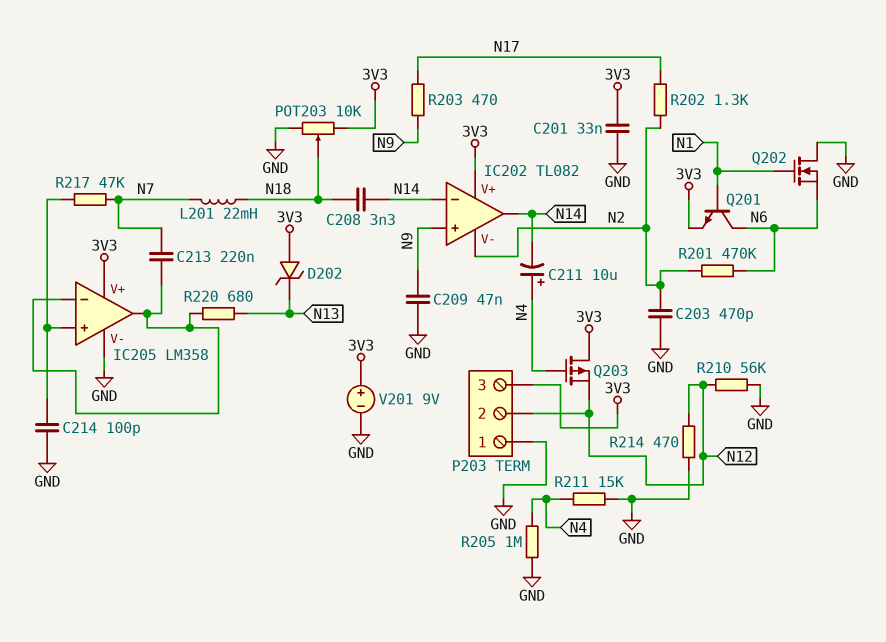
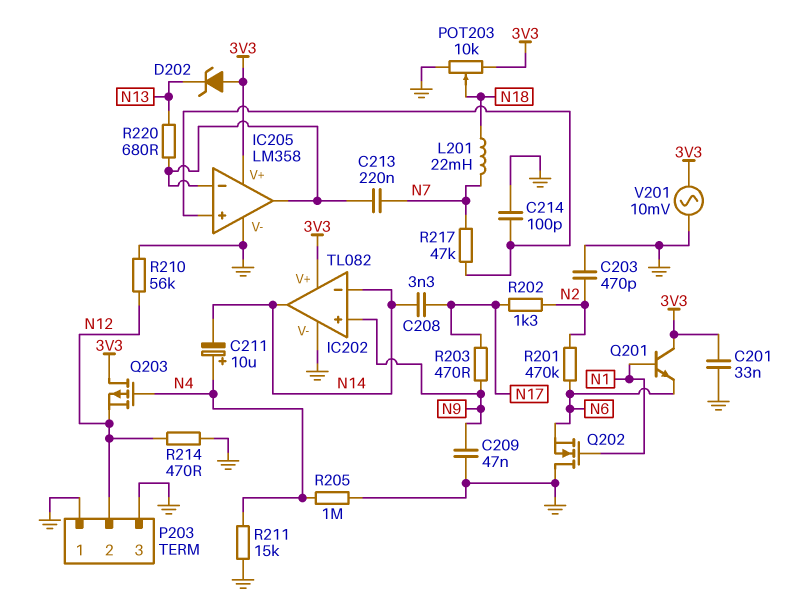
C208: 3.3nF (N14, N18) -> 3.3nF (N14, N17)
IC202 pin V-: N2 -> GND
P203 pin 3: 3V3 -> GND
Q201: NPN (B N1, C N6, E 3V3) -> NPN (B N1, C 3V3, E N6)
V201: 9V (plus 3V3, minus GND) -> AC 10mV (3V3, GND)

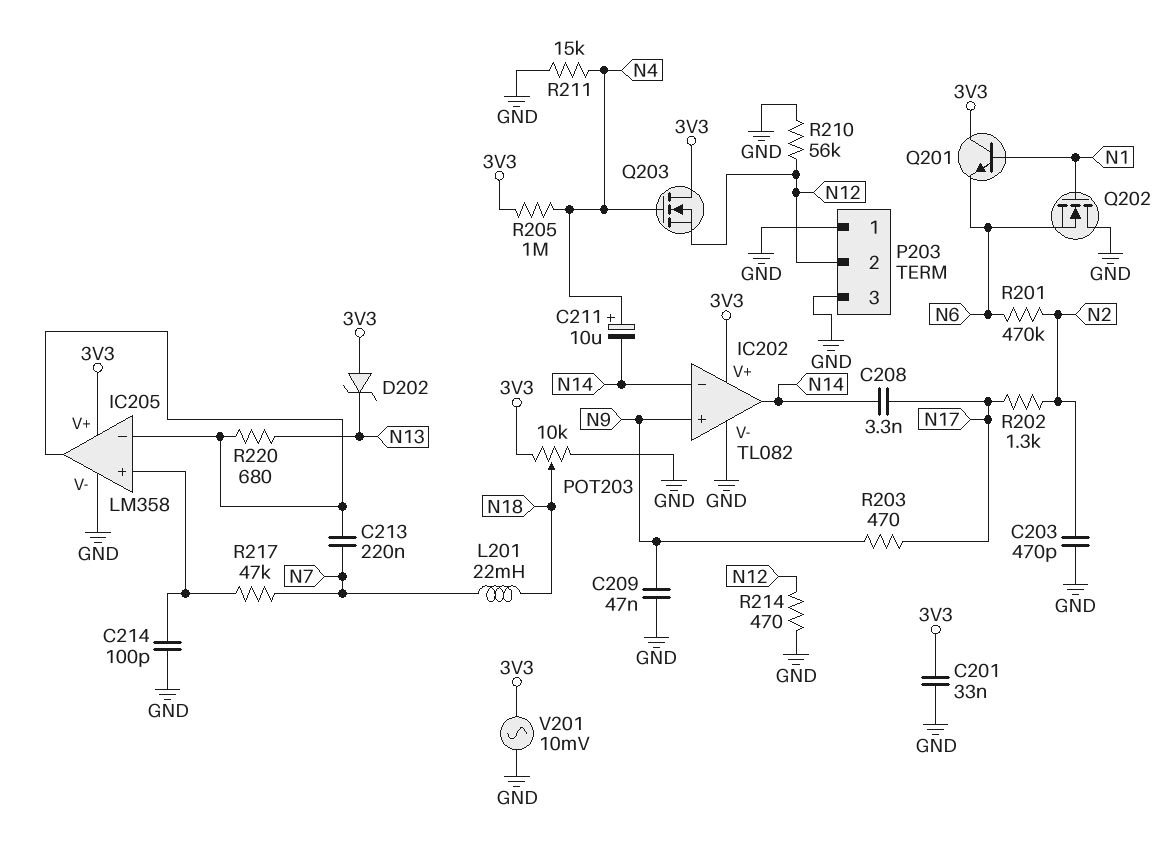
Q203: PMOS (G N4, D 3V3, S N12) -> NMOS (G N4, D 3V3, S N12)
R205: 1M (GND, N4) -> 1M (3V3, N4)

